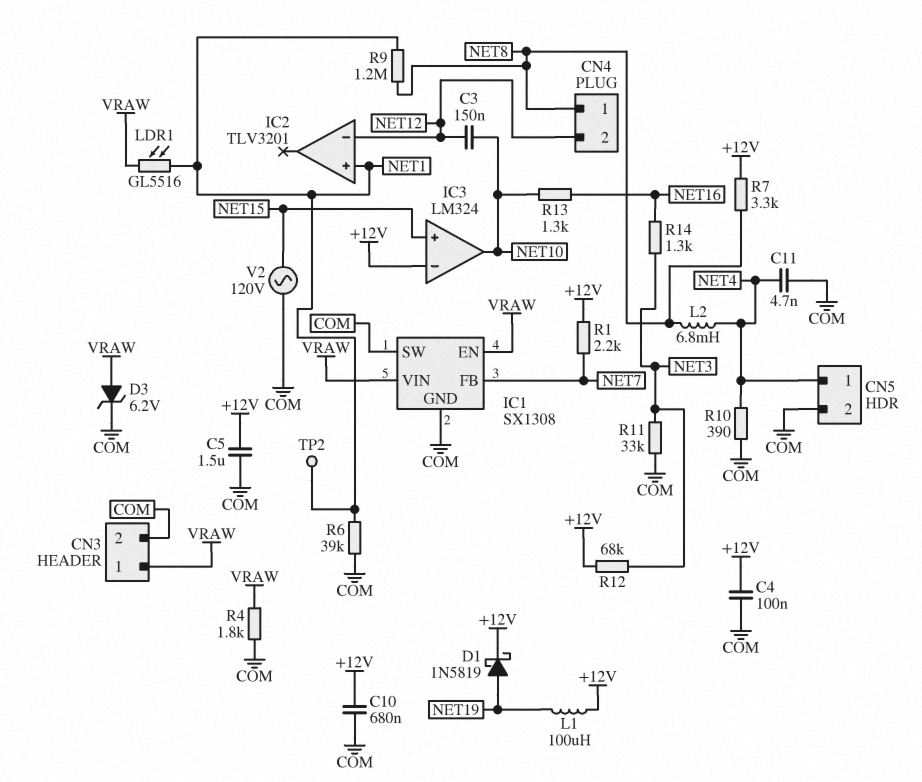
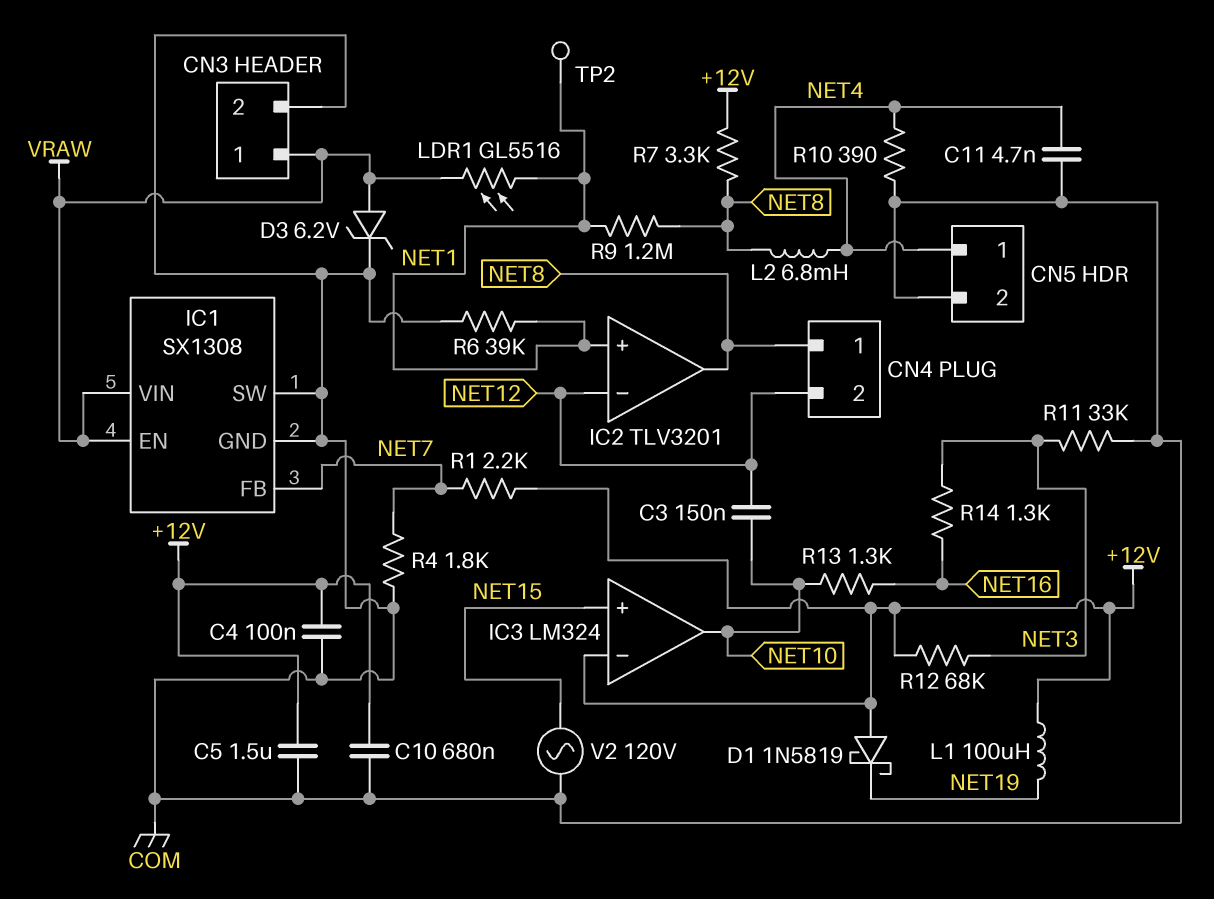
D1: schottky 1N5819 (A NET19, K +12V) -> schottky 1N5819 (A +12V, K NET19)
IC2 pin out: none -> NET8
R4: 1.8k (COM, VRAW) -> 1.8k (COM, NET7)

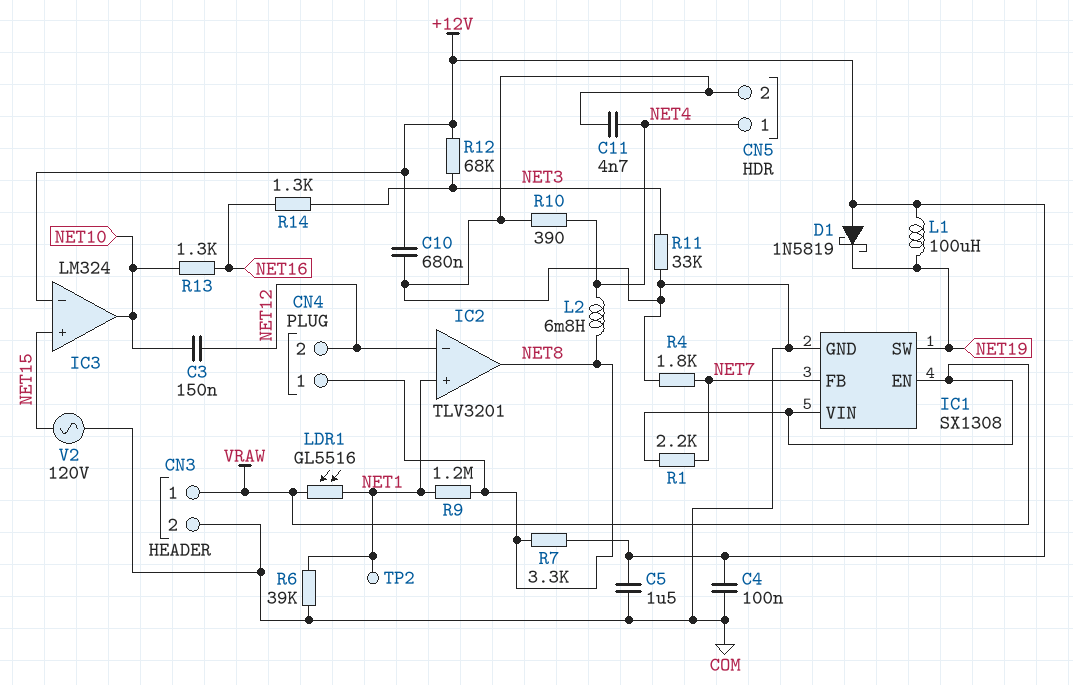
D3: zener 6.2V (A VRAW, K COM) -> none
IC1 pin SW: COM -> NET19
R1: 2.2k (+12V, NET7) -> 2.2k (NET7, VRAW)

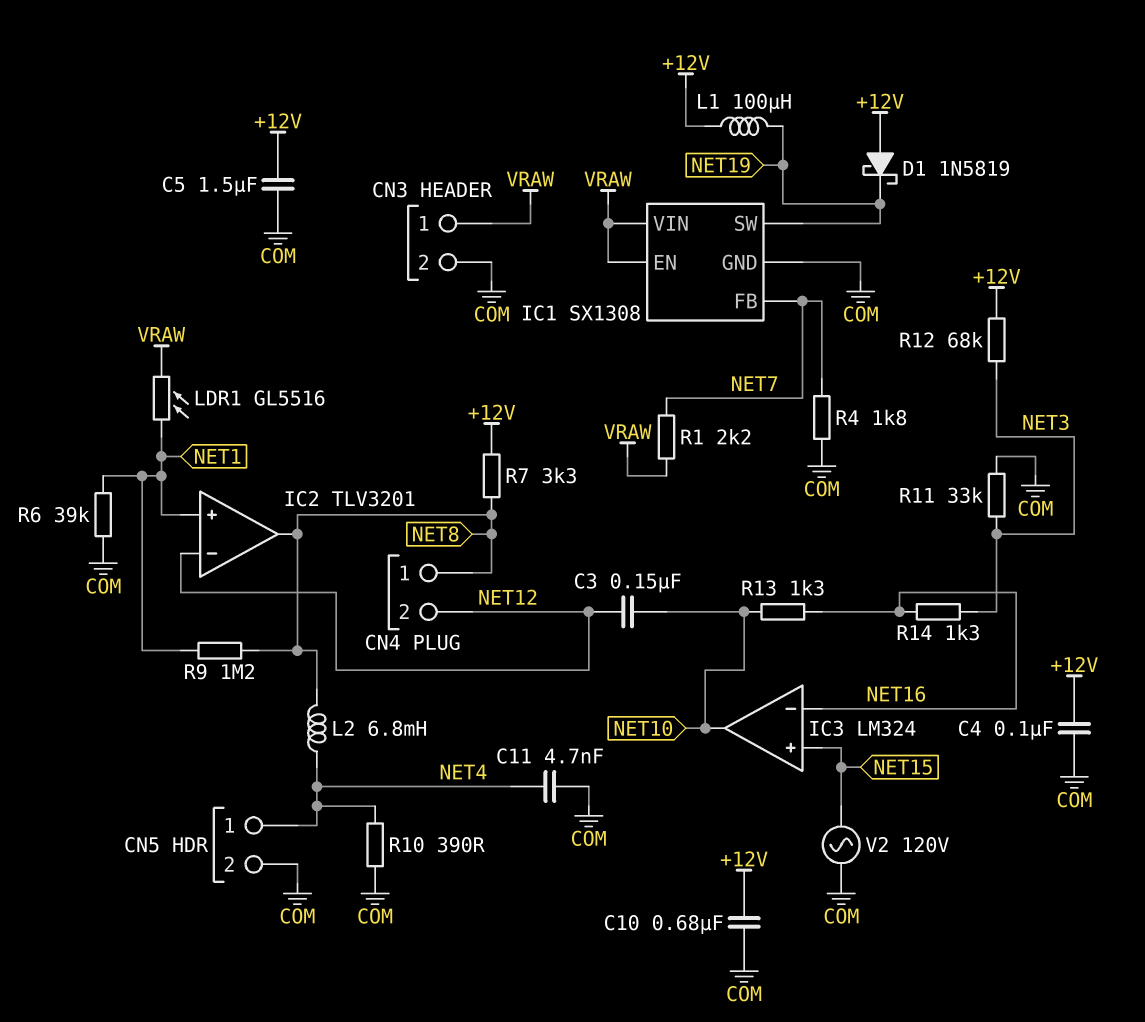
IC3 pin in-: +12V -> NET16
TP2: test point (NET1) -> none

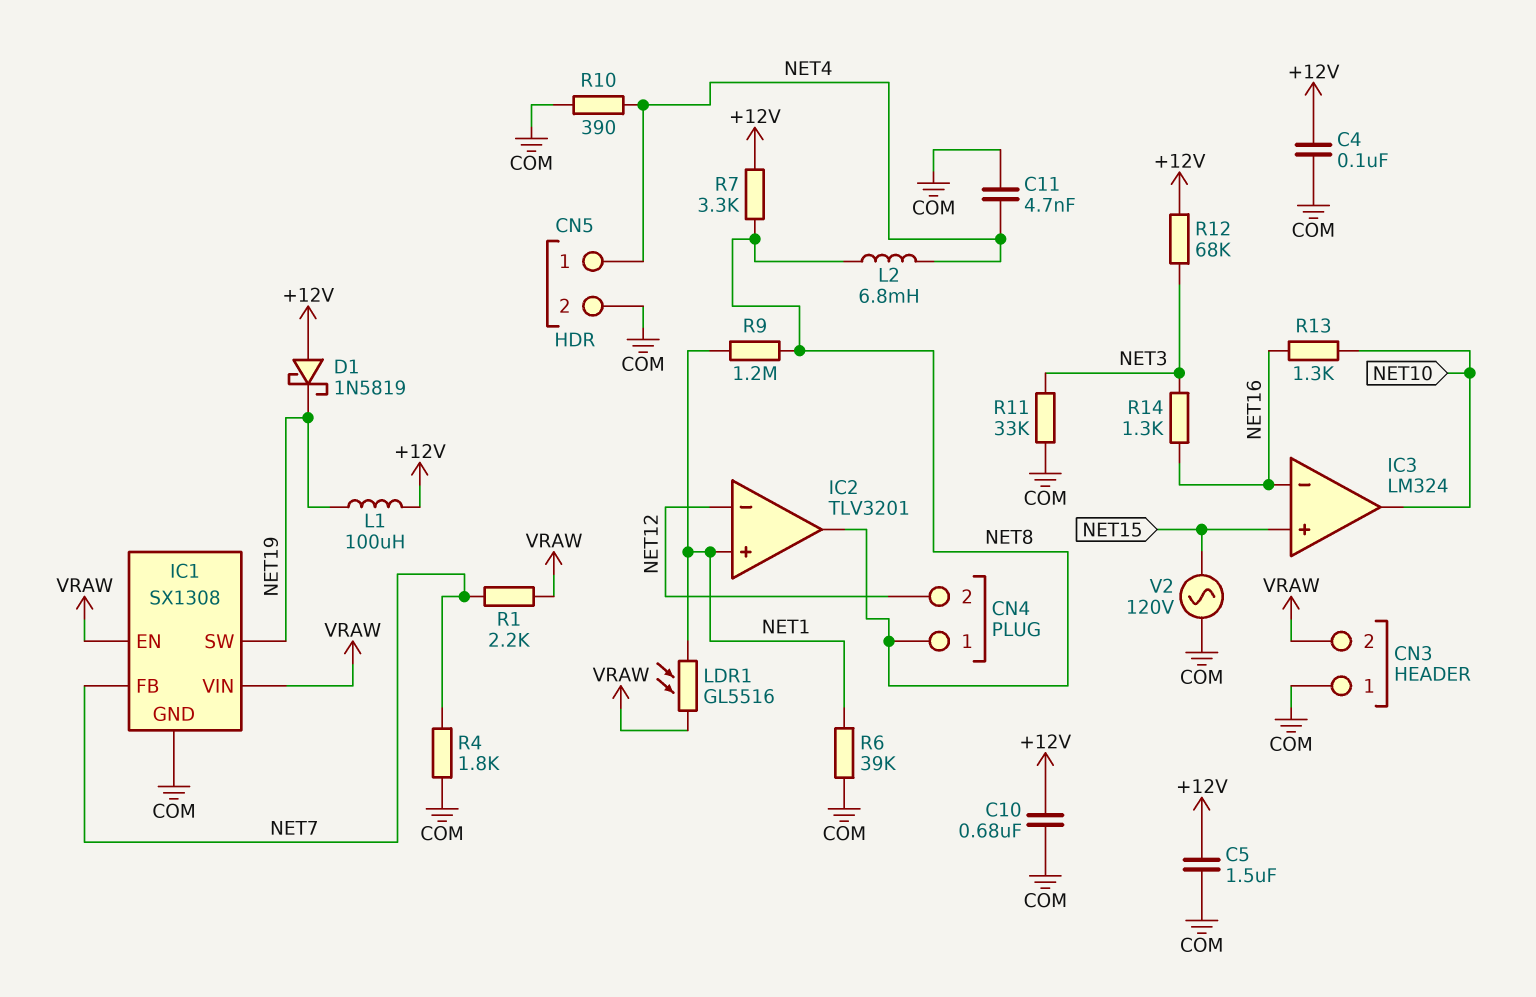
C3: 150nF (NET10, NET12) -> none
CN3 pin 1: VRAW -> COM
CN3 pin 2: COM -> VRAW

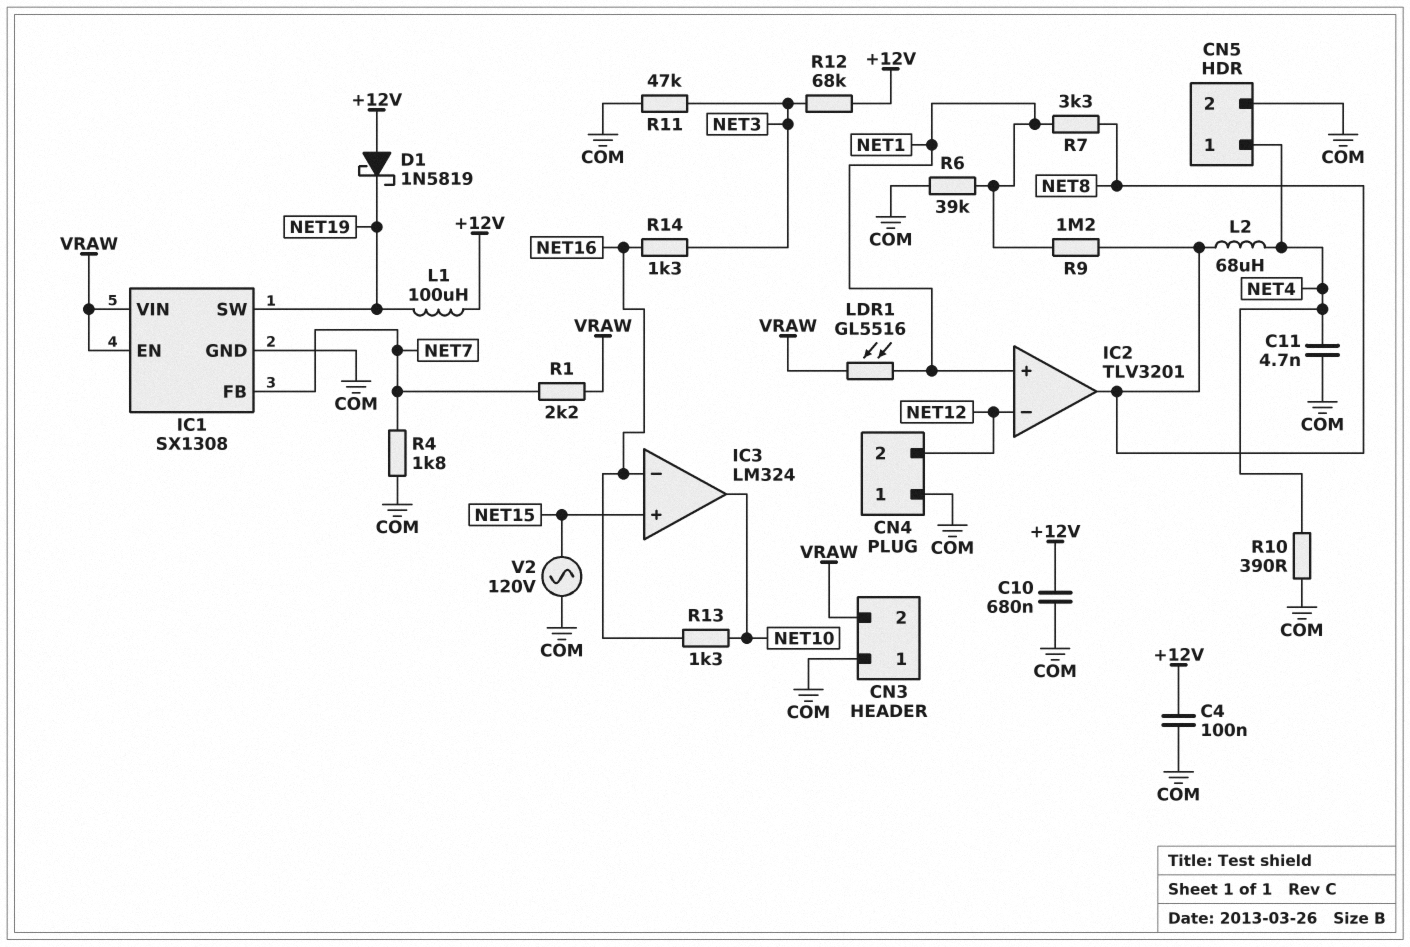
C5: 1.5uF (+12V, COM) -> none
CN4 pin 1: NET8 -> COM
L2: 6.8mH (NET4, NET8) -> 68uH (NET4, NET8)
R7: 3.3k (+12V, NET8) -> 3.3k (NET1, NET8)
R11: 33k (COM, NET3) -> 47k (COM, NET3)

